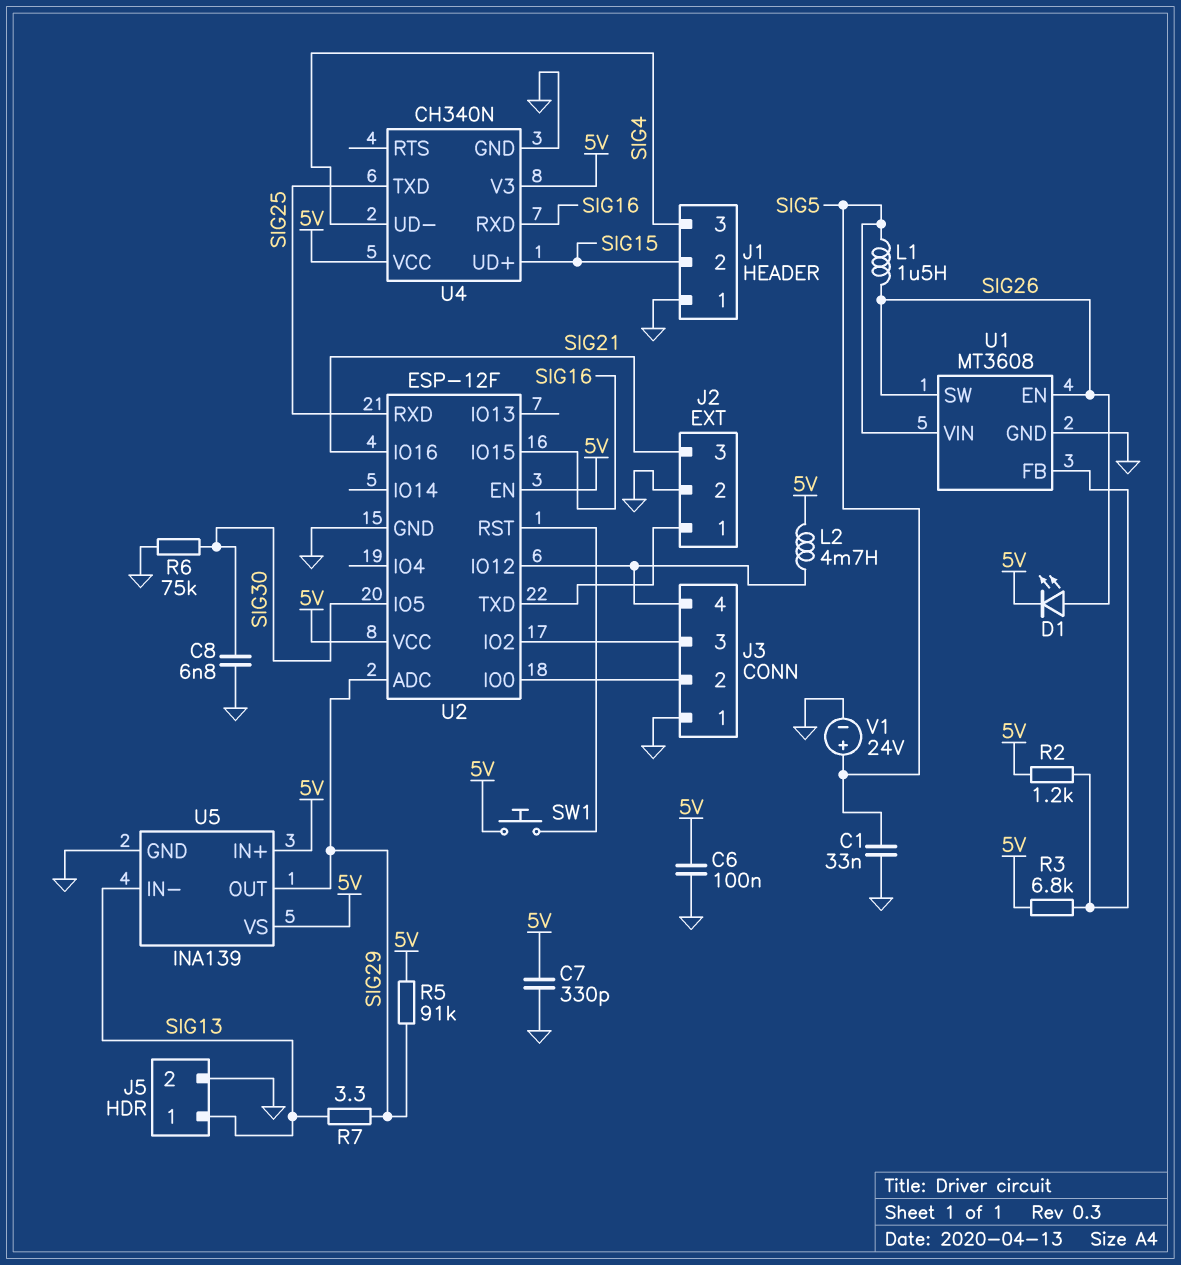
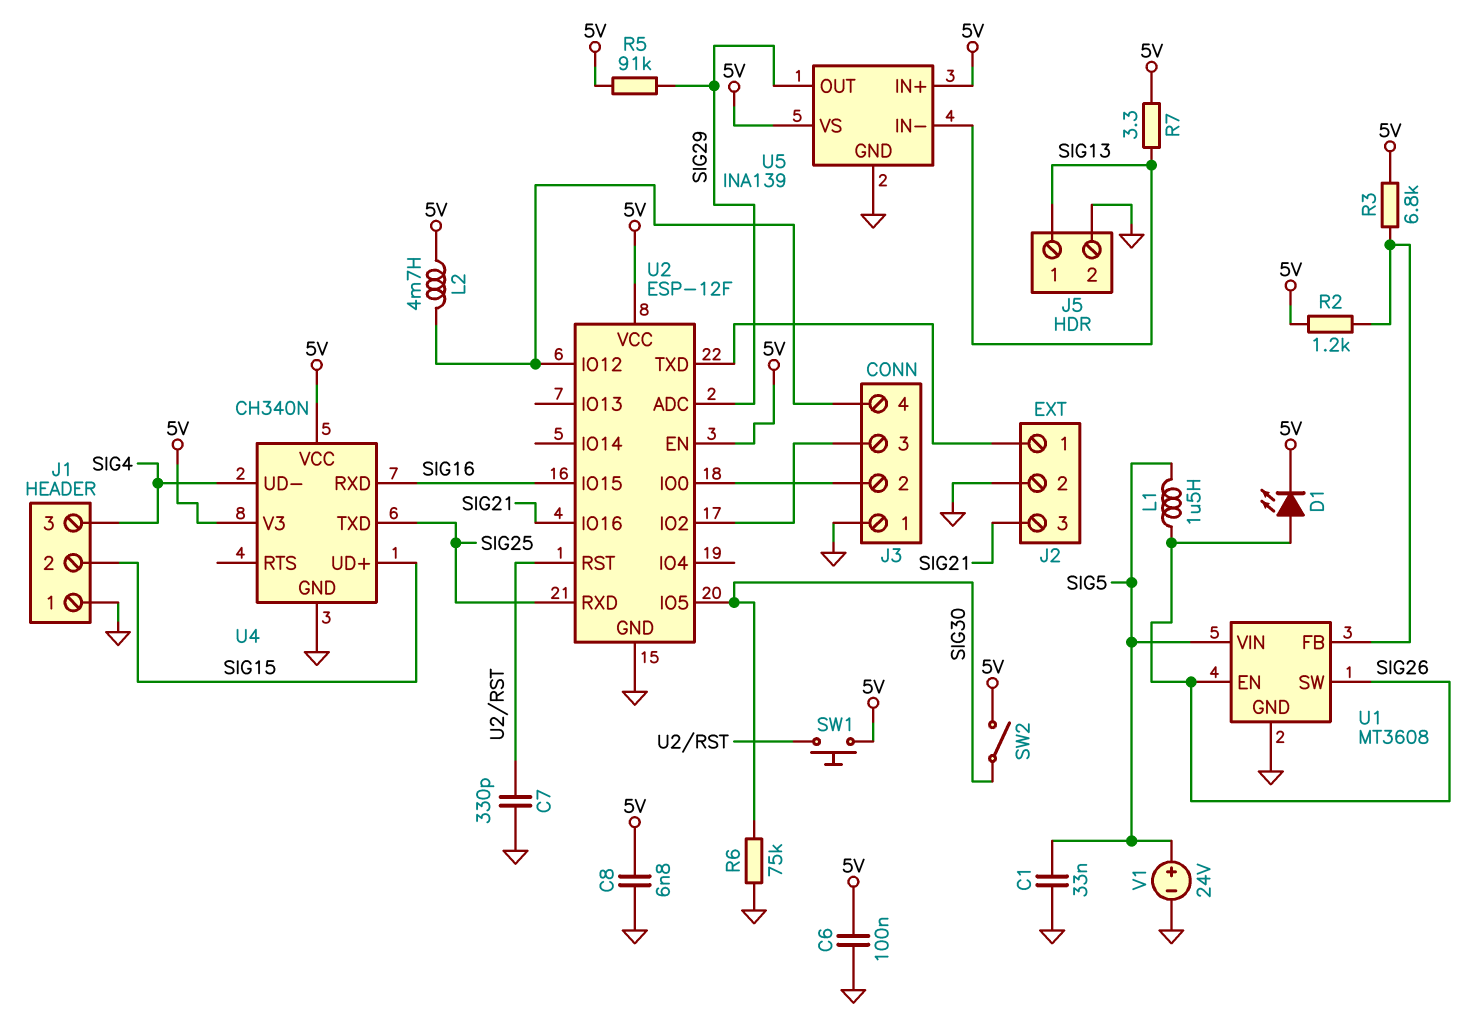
C7: 330pF (5V, GND) -> 330pF (GND, U2/RST)
C8: 6.8nF (GND, SIG30) -> 6.8nF (5V, GND)
R7: 3.3 (SIG13, SIG29) -> 3.3 (5V, SIG13)
SW2: none -> switch (5V, SIG30)

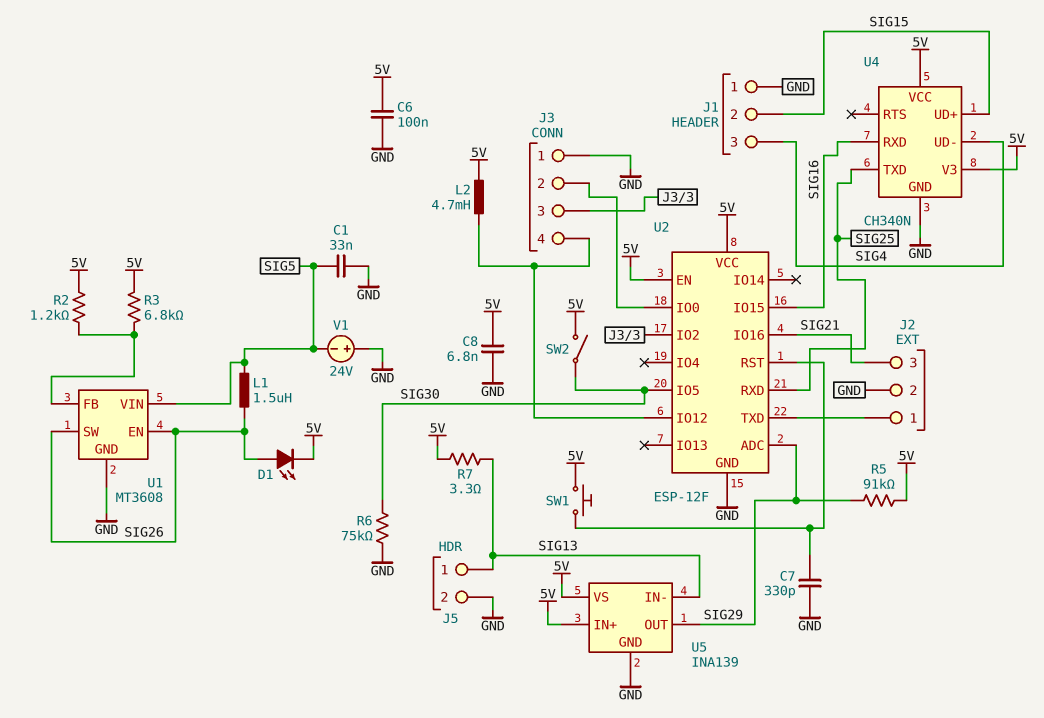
V1: 24V (plus SIG5, minus GND) -> 24V (plus GND, minus SIG5)

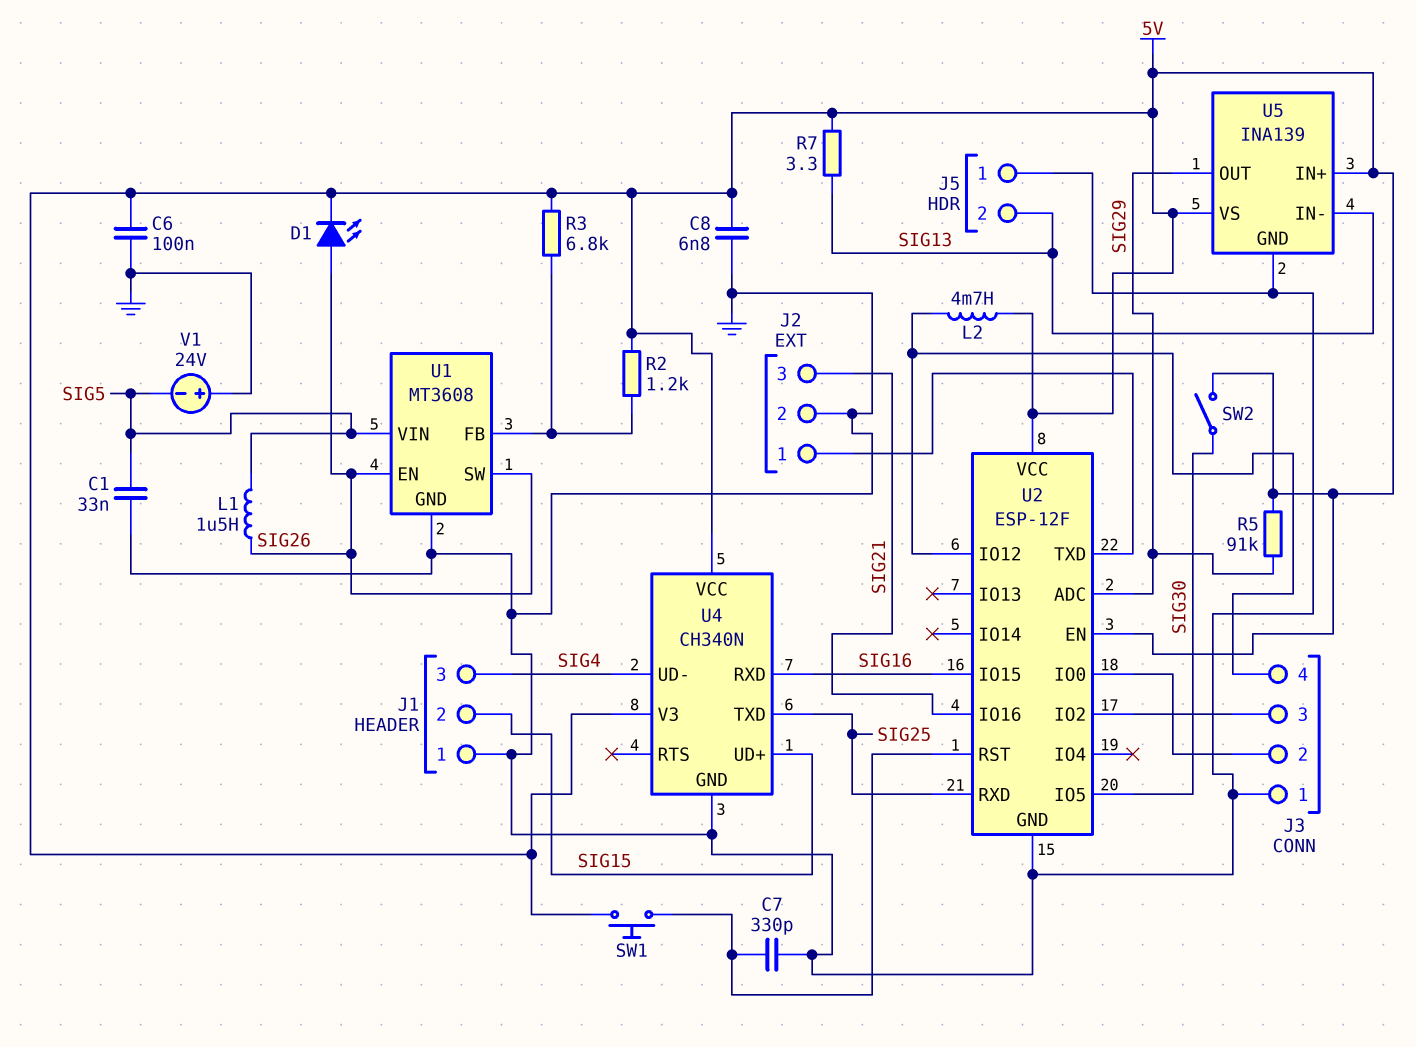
J5 pin 1: SIG13 -> GND
J5 pin 2: GND -> SIG13
R6: 75k (GND, SIG30) -> none

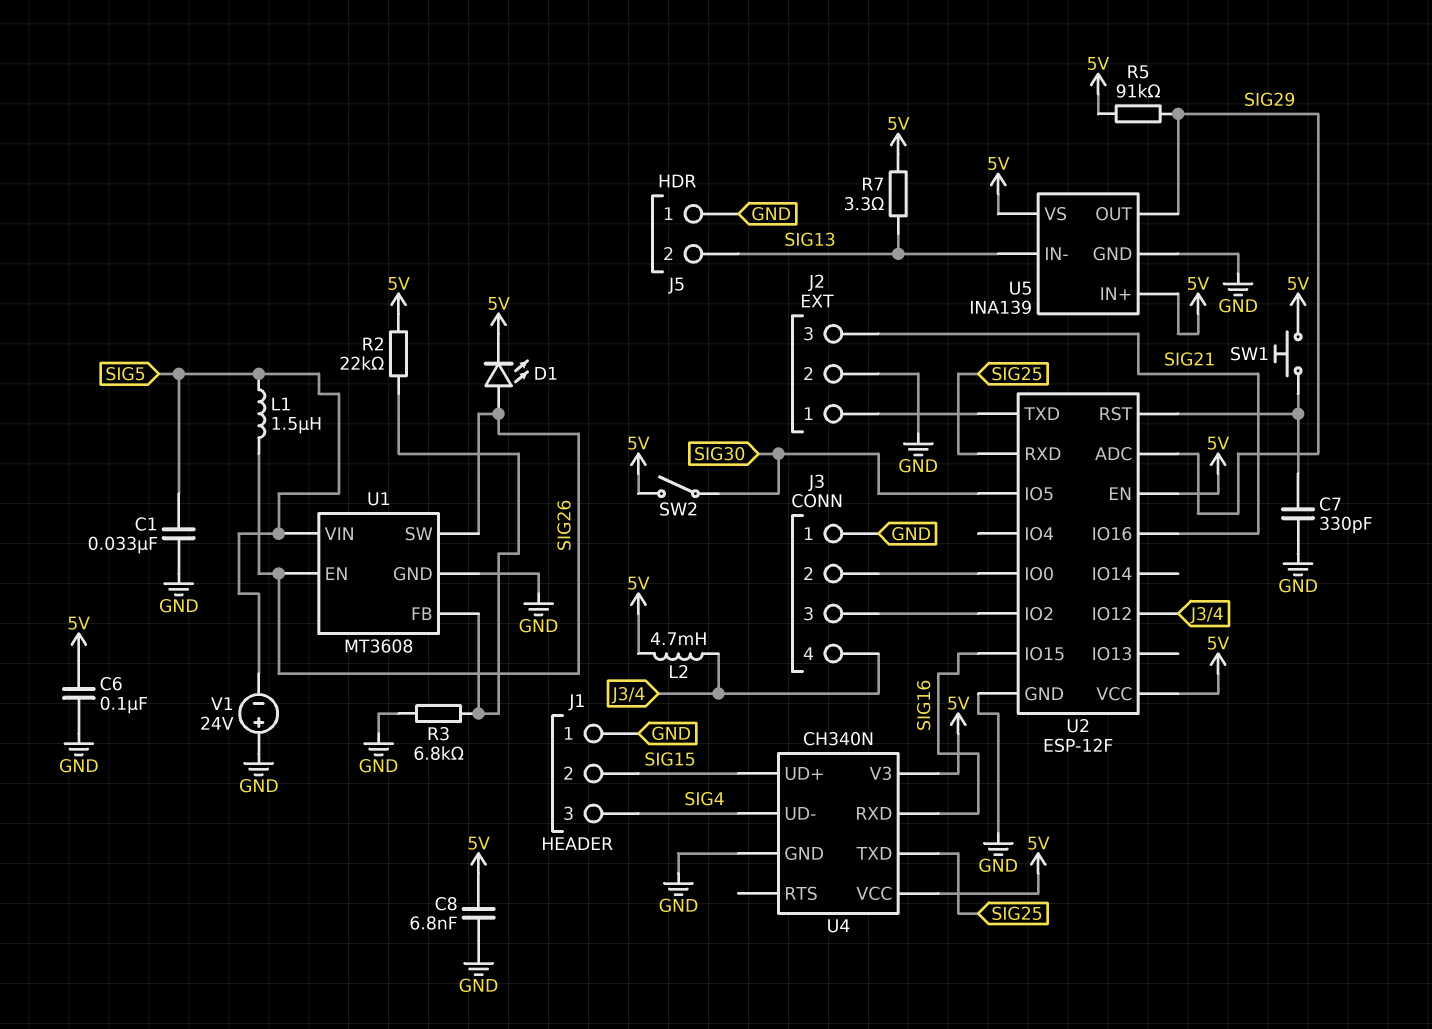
R2: 1.2k (5V, U1/FB) -> 22k (5V, U1/FB)
R3: 6.8k (5V, U1/FB) -> 6.8k (GND, U1/FB)

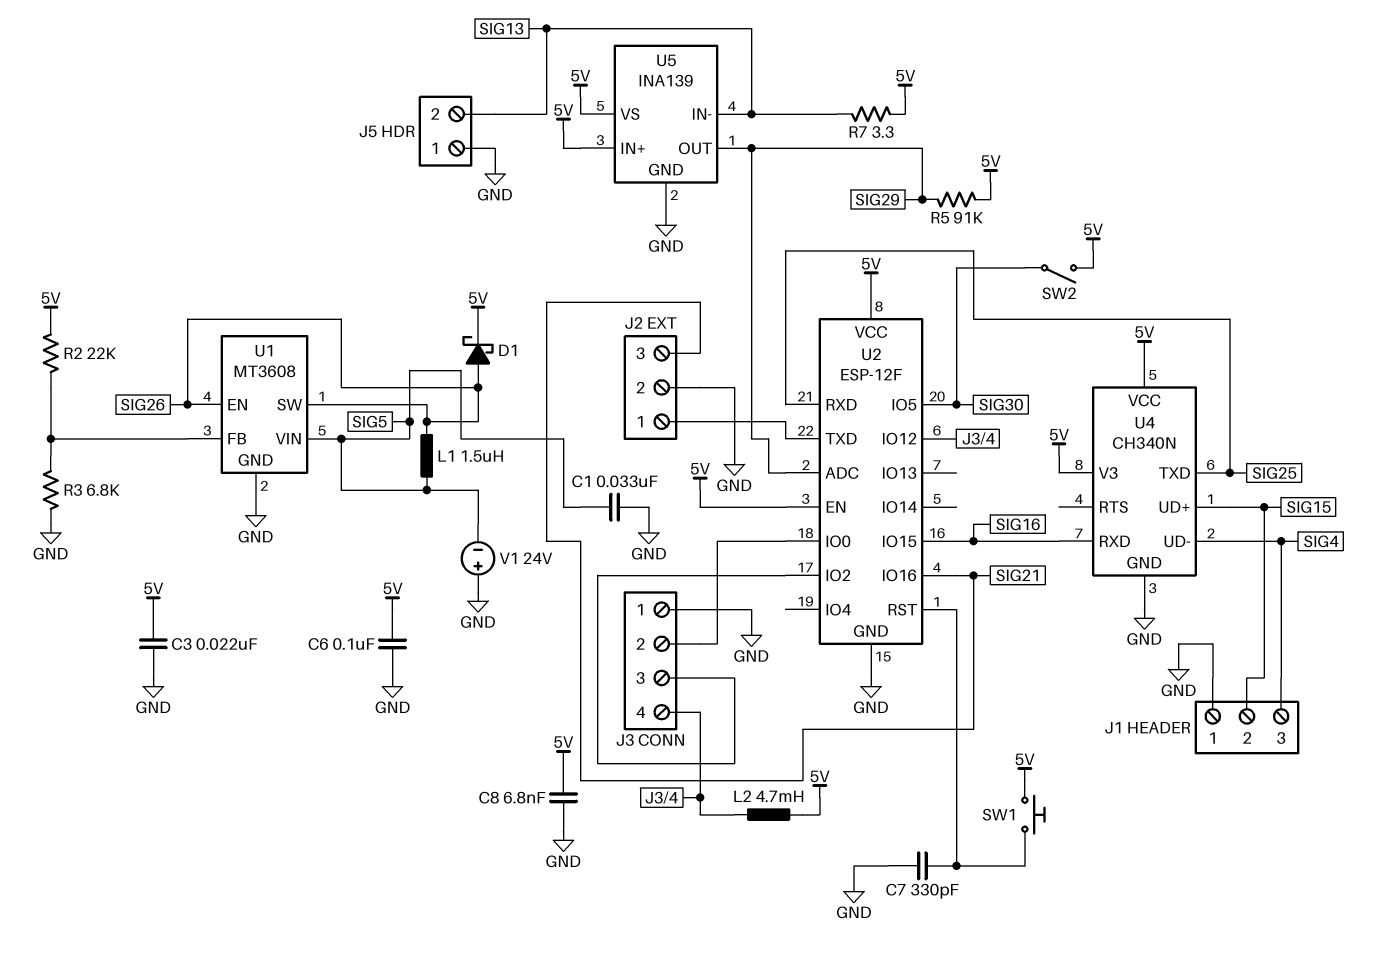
C3: none -> 22nF (5V, GND)
D1: LED (A SIG26, K 5V) -> schottky (A SIG26, K 5V)

